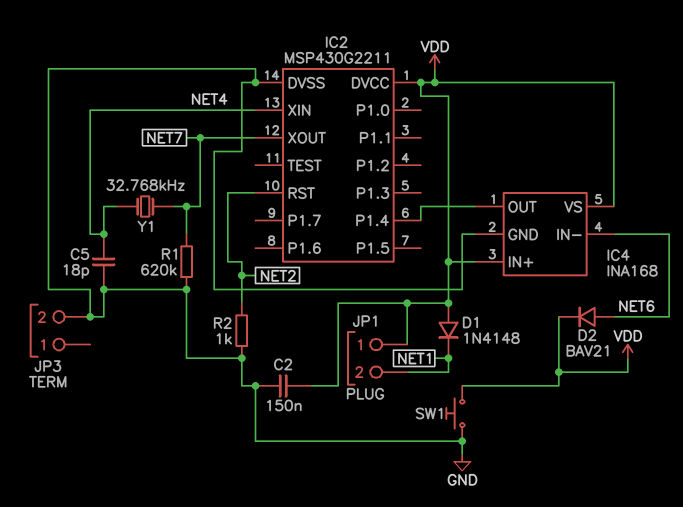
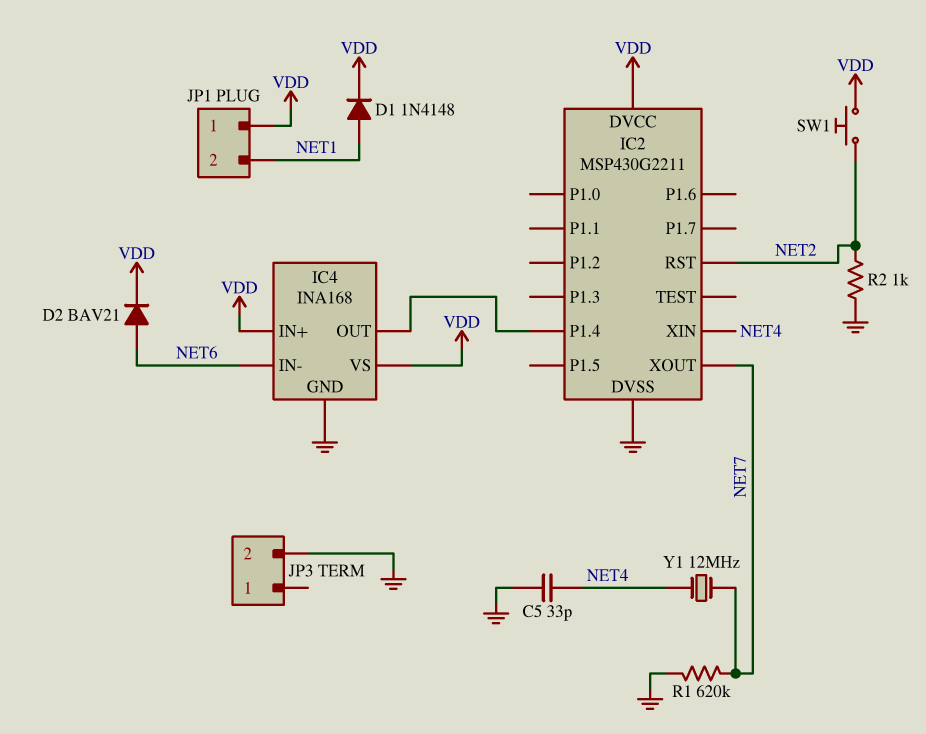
C2: 150nF (GND, VDD) -> none
C5: 18pF (GND, NET4) -> 33pF (GND, NET4)
D1: diode 1N4148 (A VDD, K NET1) -> diode 1N4148 (A NET1, K VDD)
SW1: button (GND, VDD) -> button (NET2, VDD)
Y1: 32.768kHz (NET4, NET7) -> 12MHz (NET4, NET7)

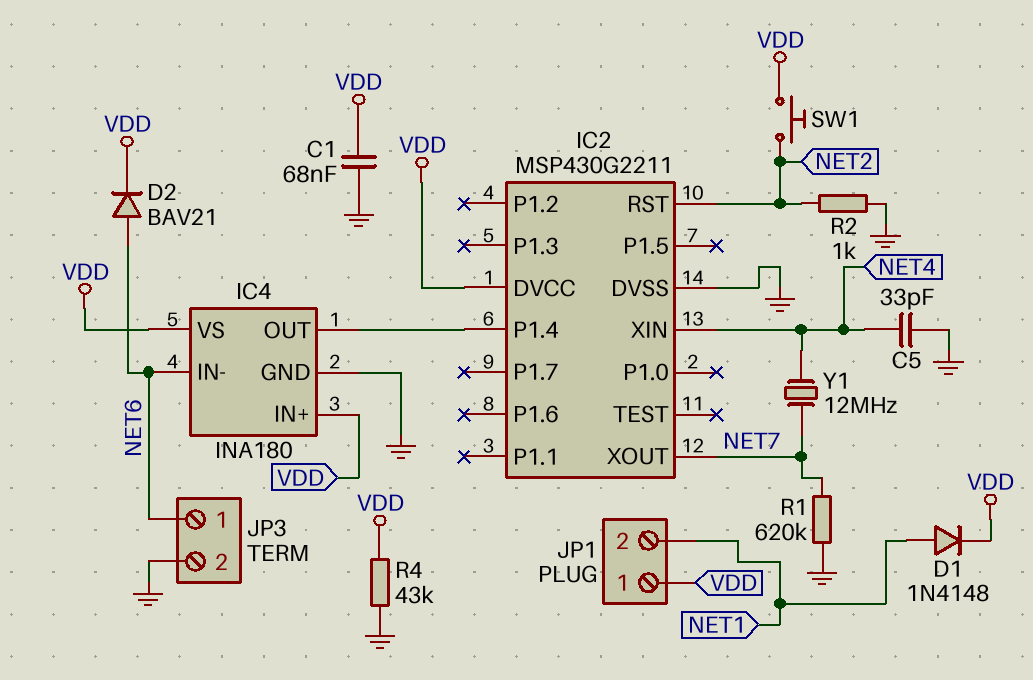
C1: none -> 68nF (GND, VDD)
IC4: INA168 -> INA180
JP3 pin 1: none -> NET6
R4: none -> 43k (GND, VDD)

